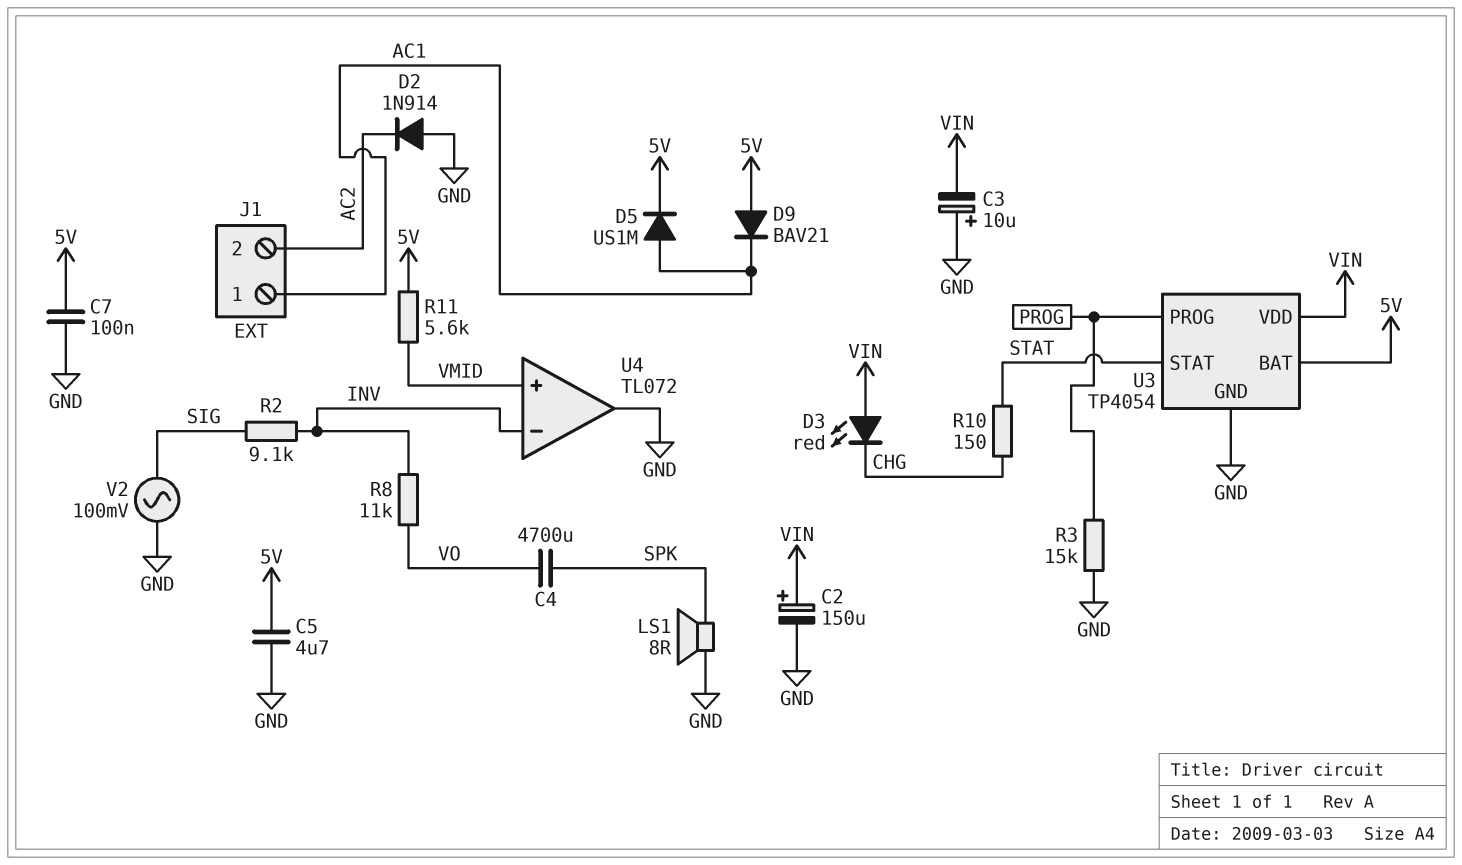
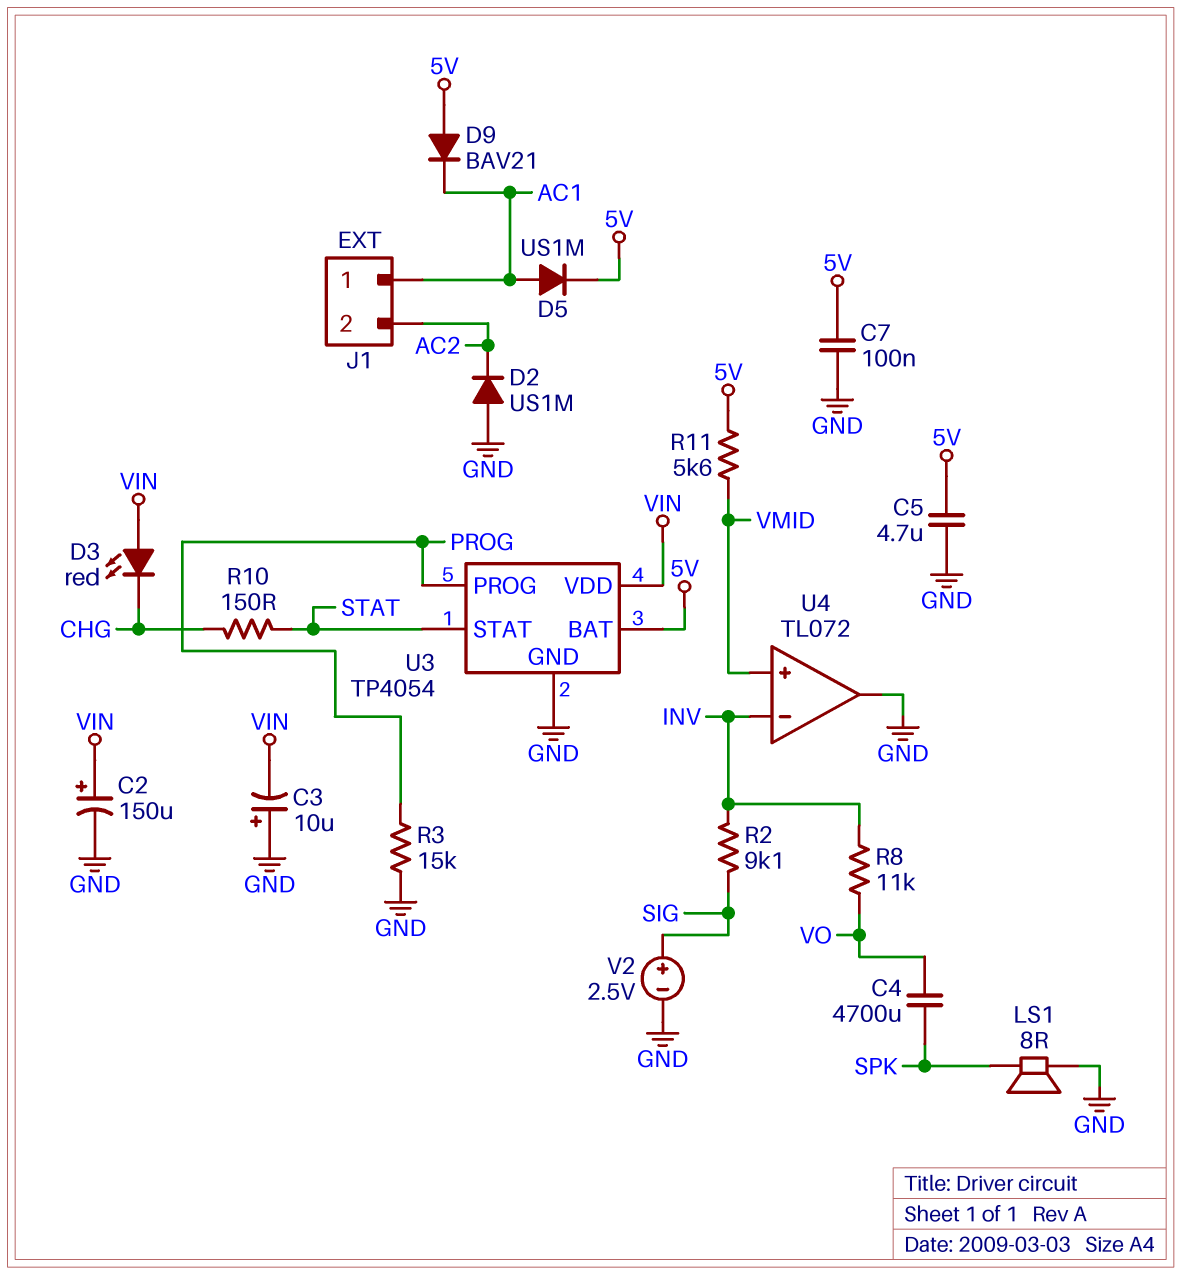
D2: diode 1N914 (A GND, K AC2) -> diode US1M (A GND, K AC2)
V2: AC 100mV (GND, SIG) -> 2.5V (plus SIG, minus GND)

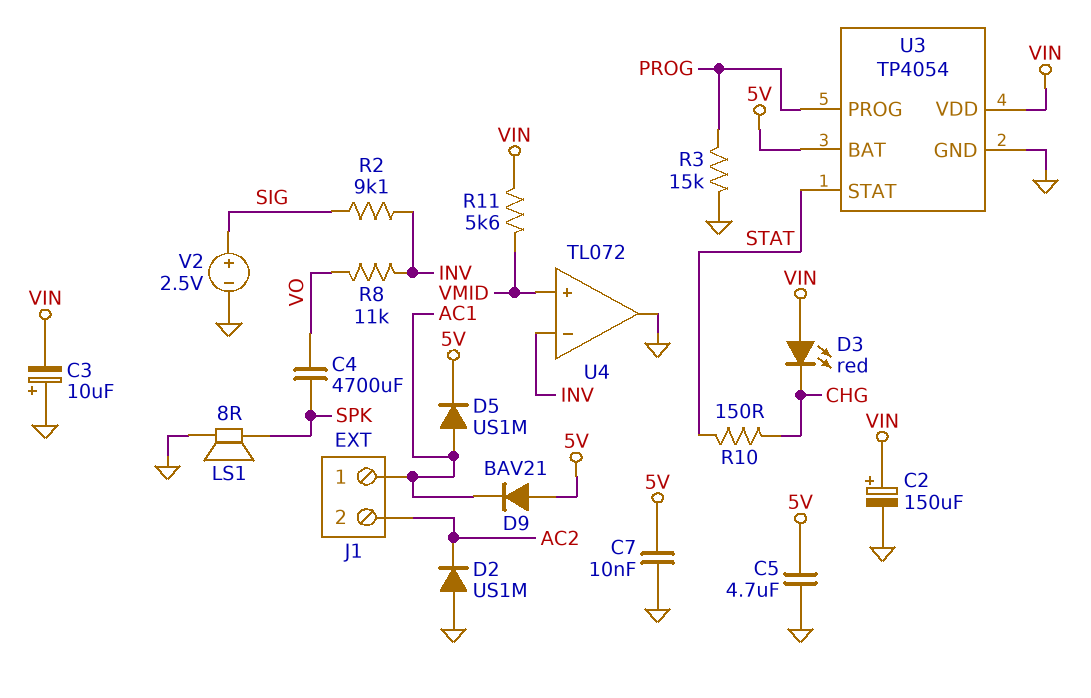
C7: 100nF (5V, GND) -> 10nF (5V, GND)
R11: 5.6k (5V, VMID) -> 5.6k (VIN, VMID)

